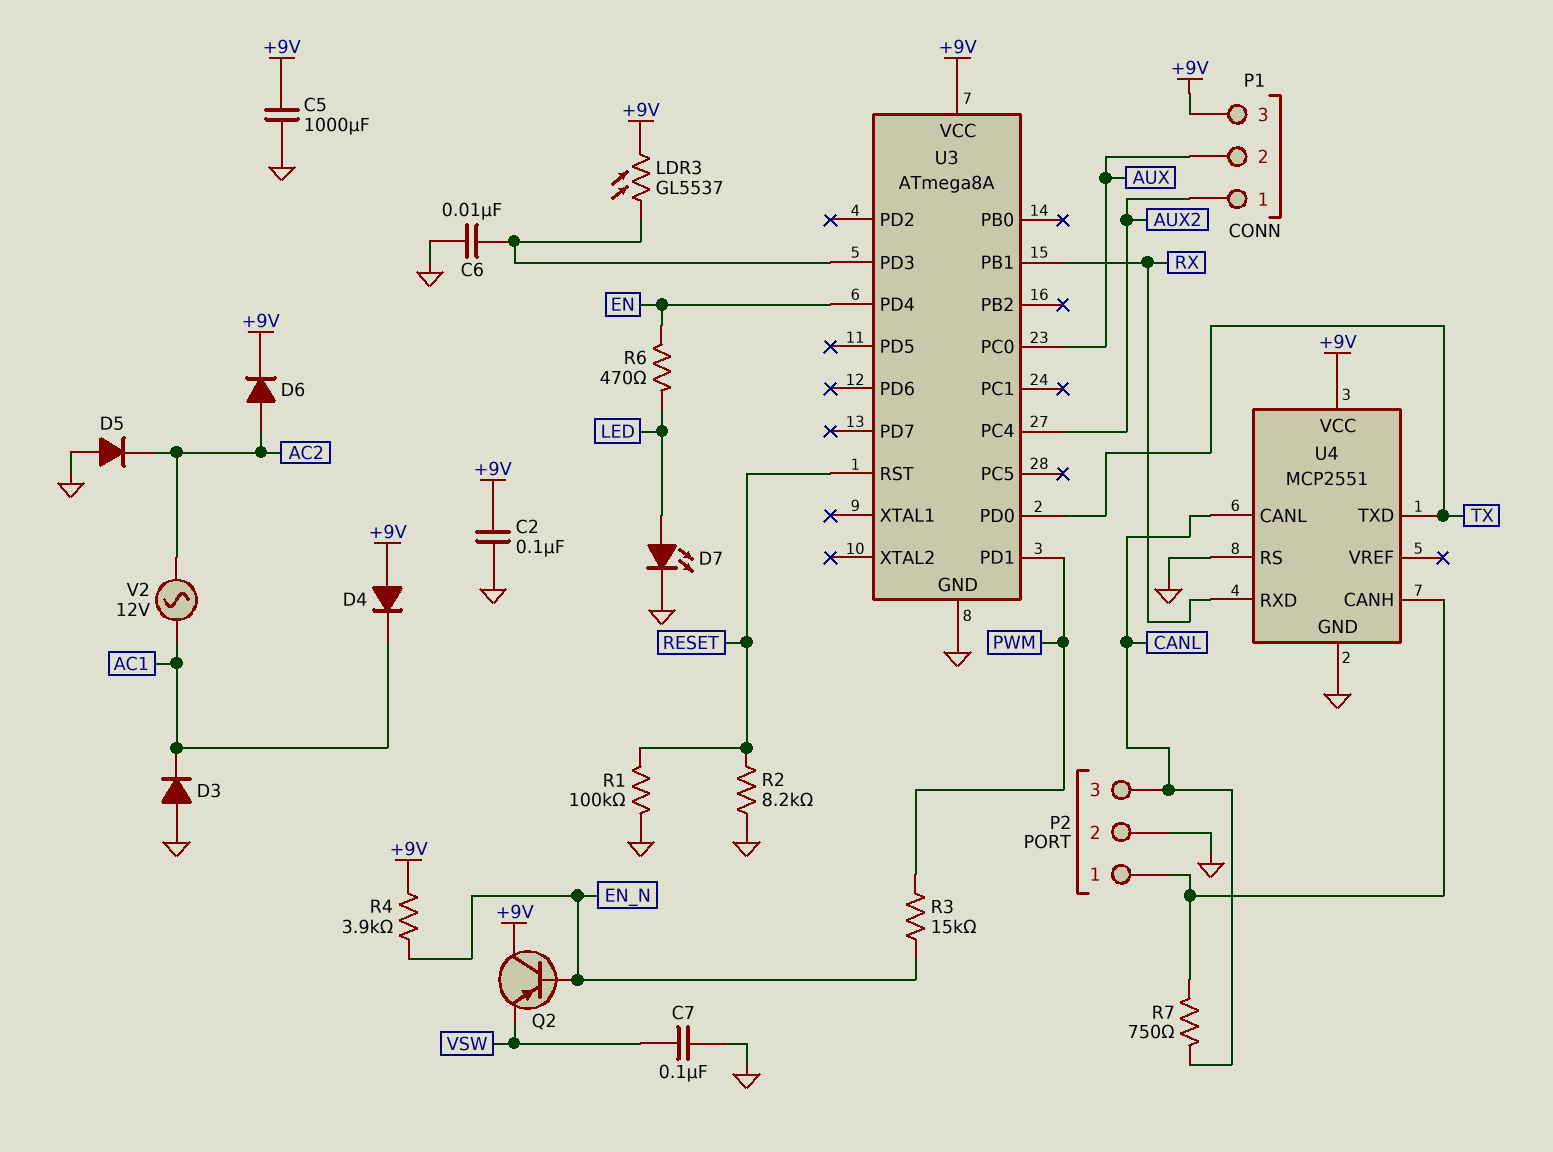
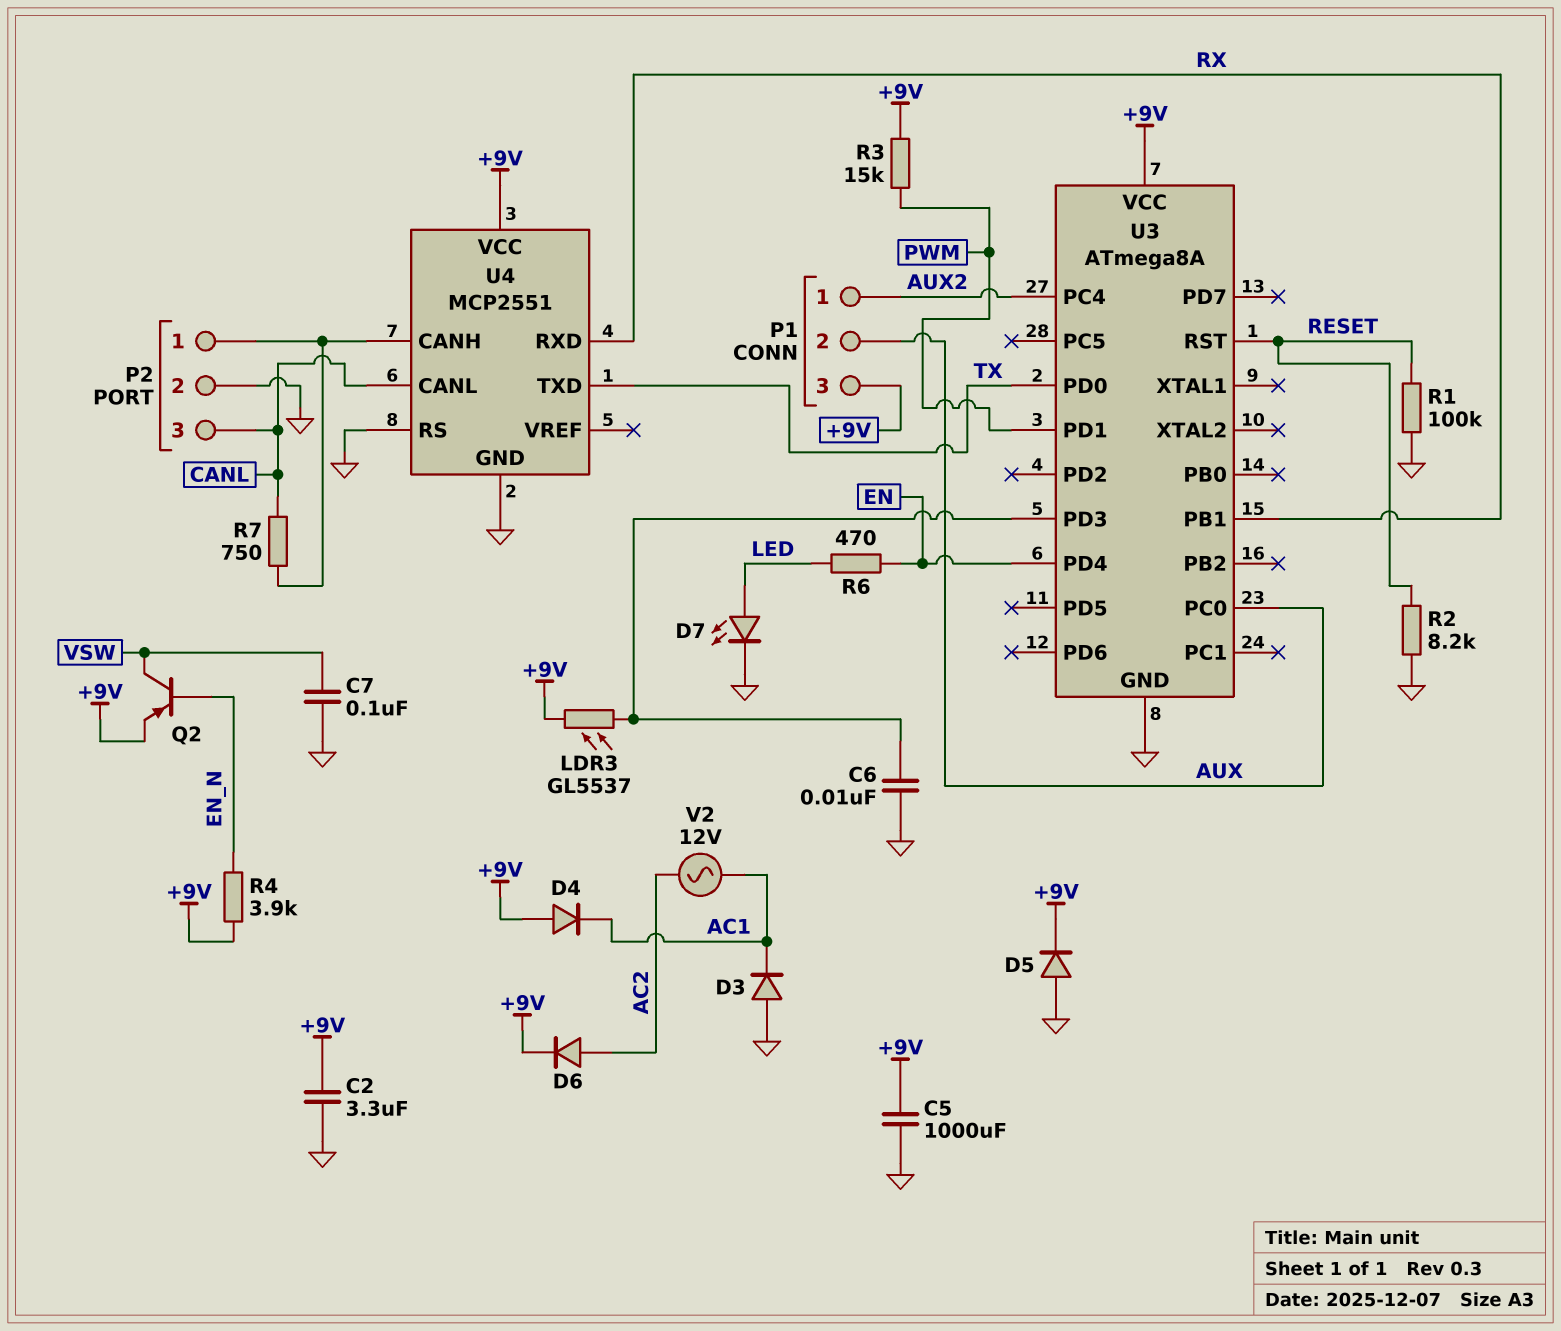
C2: 100nF (+9V, GND) -> 3.3uF (+9V, GND)
D5: diode (A GND, K AC2) -> diode (A GND, K +9V)
Q2: PNP (B EN_N, C +9V, E VSW) -> PNP (B EN_N, C VSW, E +9V)
R3: 15k (EN_N, PWM) -> 15k (+9V, PWM)

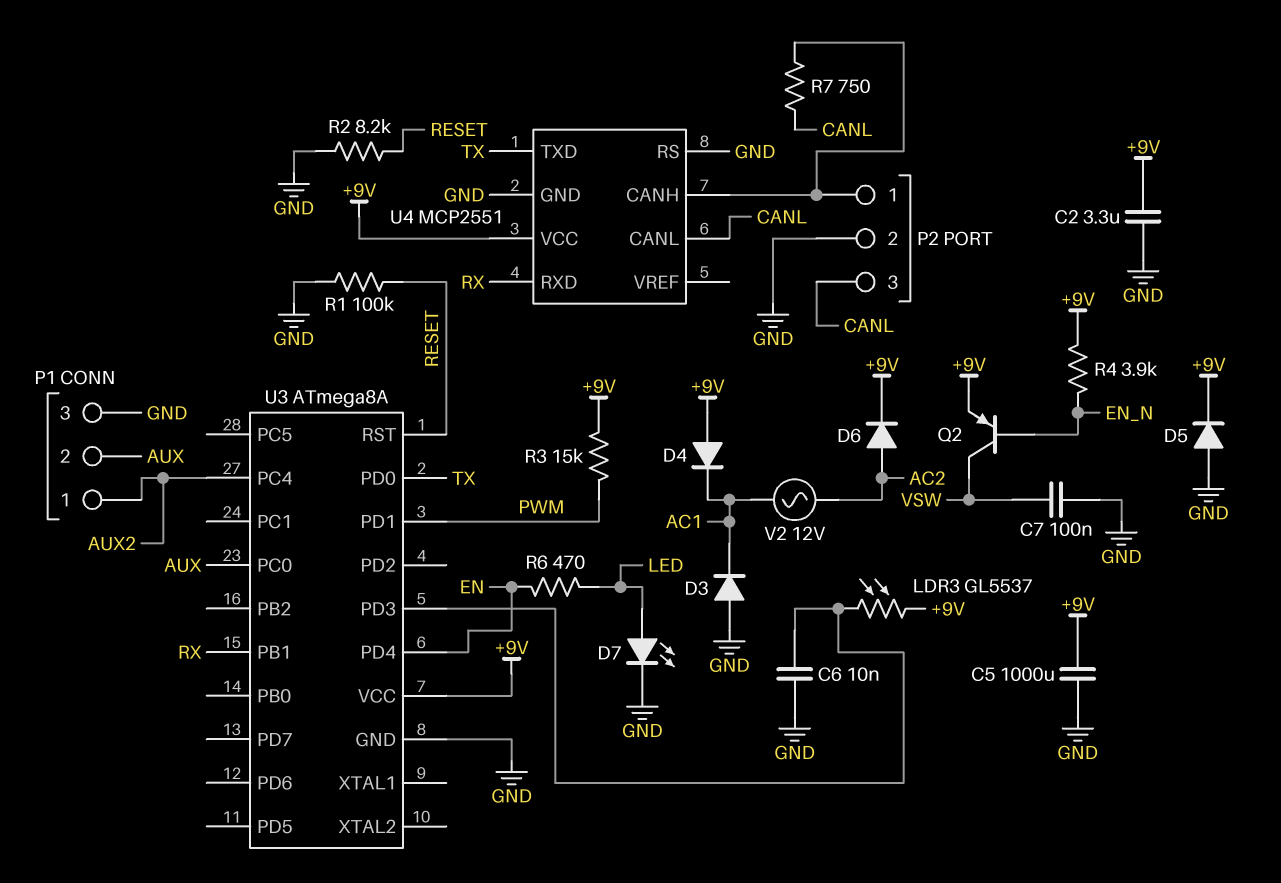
P1 pin 3: +9V -> GND

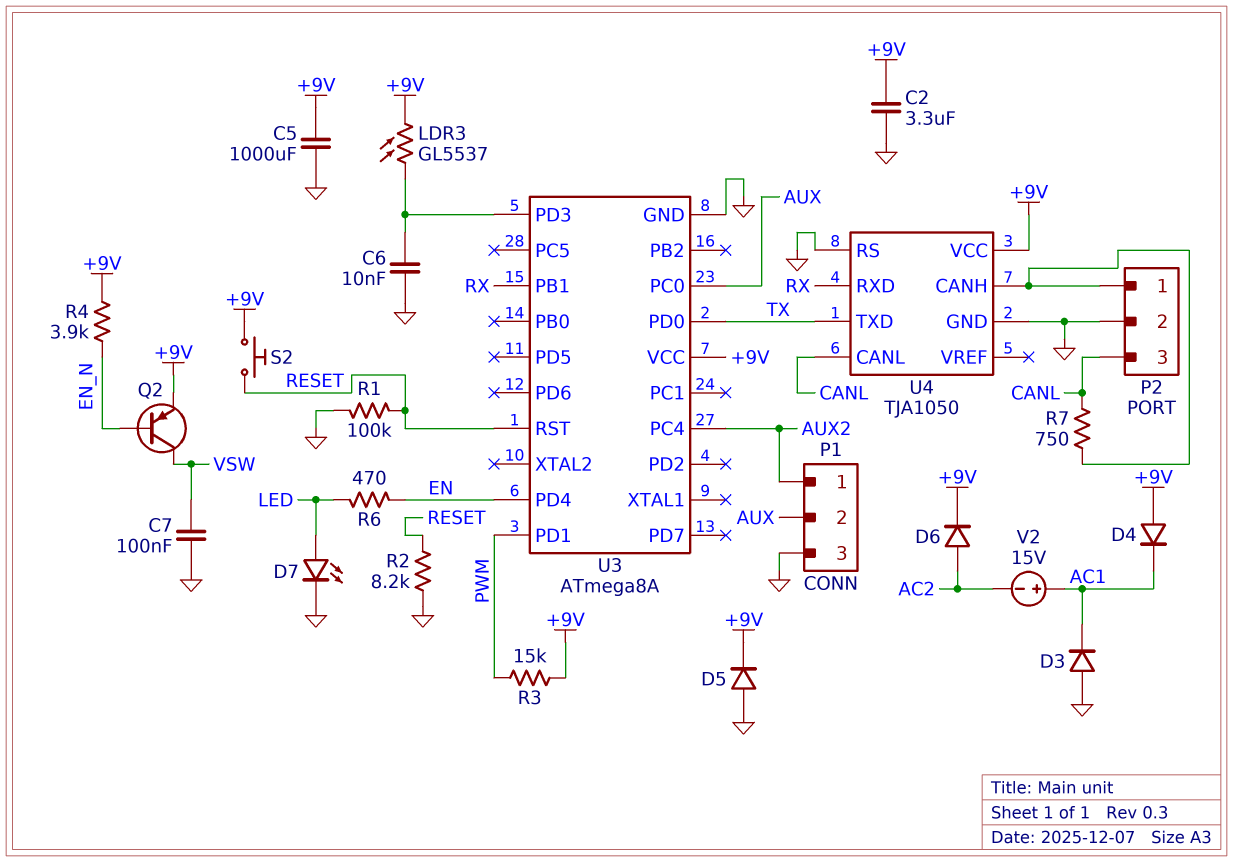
S2: none -> button (+9V, RESET)
U4: MCP2551 -> TJA1050
V2: AC 12V (AC1, AC2) -> 15V (plus AC1, minus AC2)

